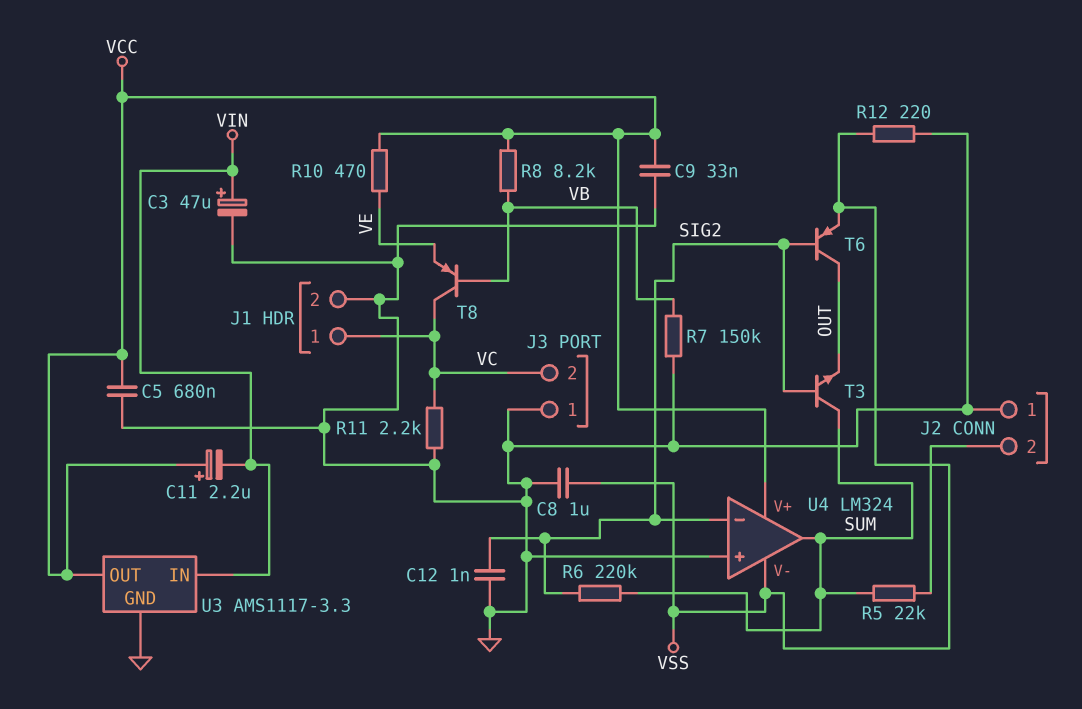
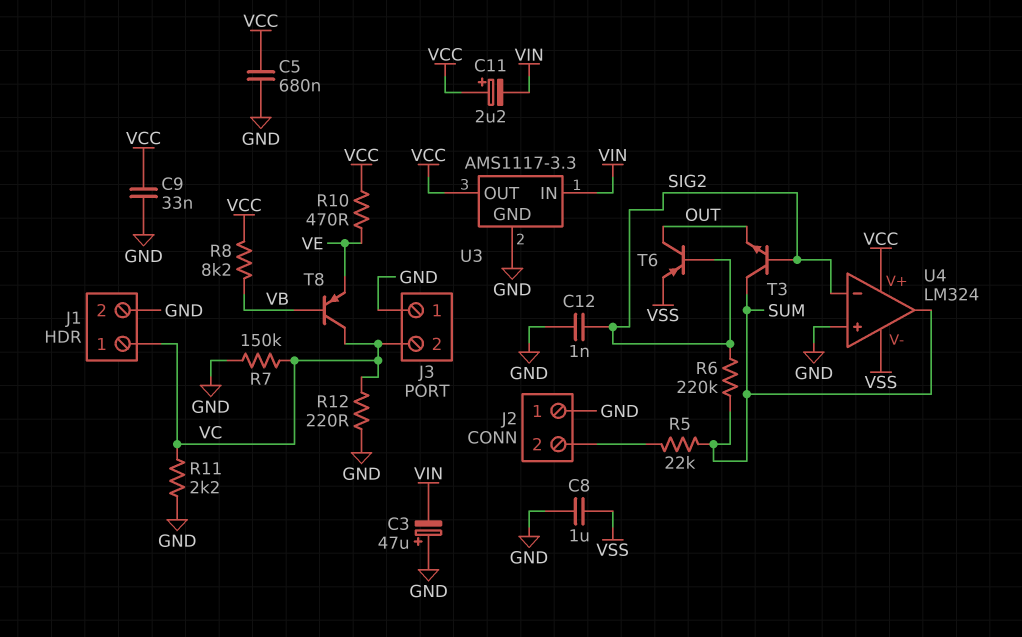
C3: 47uF (plus VIN, minus GND) -> 47uF (plus GND, minus VIN)
R7: 150k (GND, VB) -> 150k (GND, VC)
R12: 220 (GND, VSS) -> 220 (GND, VC)

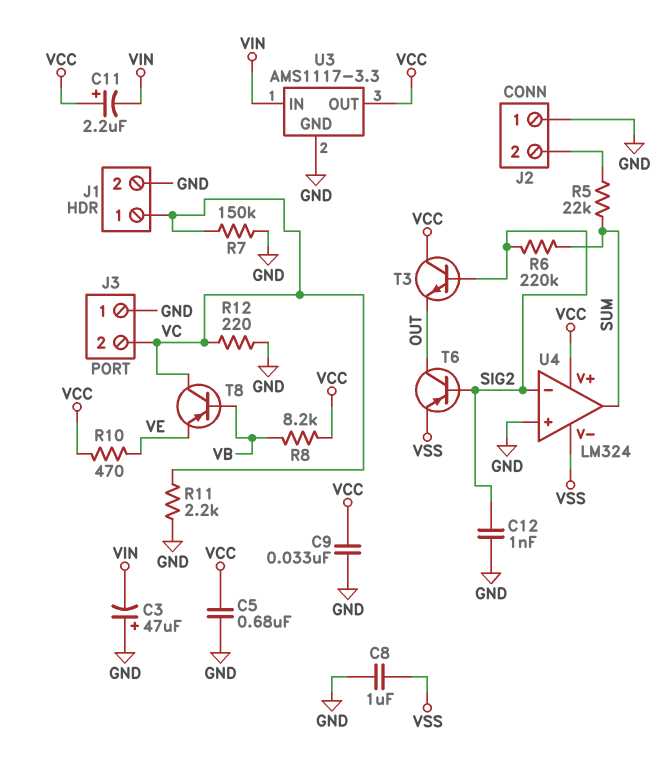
T3: NPN (B SIG2, C SUM, E OUT) -> NPN (B SIG2, C VCC, E OUT)

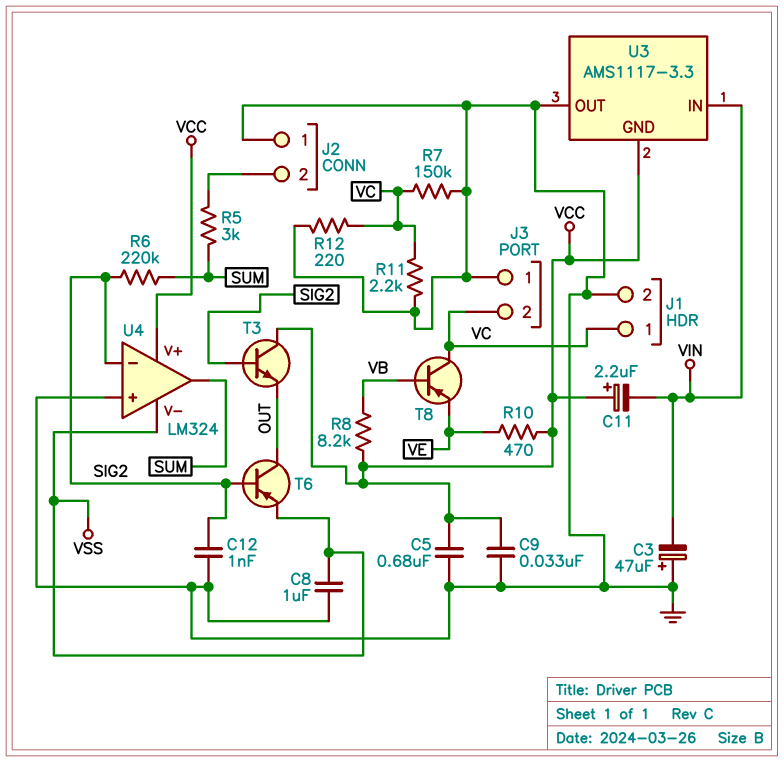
R5: 22k (J2/2, SUM) -> 3k (J2/2, SUM)
U3 pin GND: GND -> VCC
U3 pin OUT: VCC -> GND

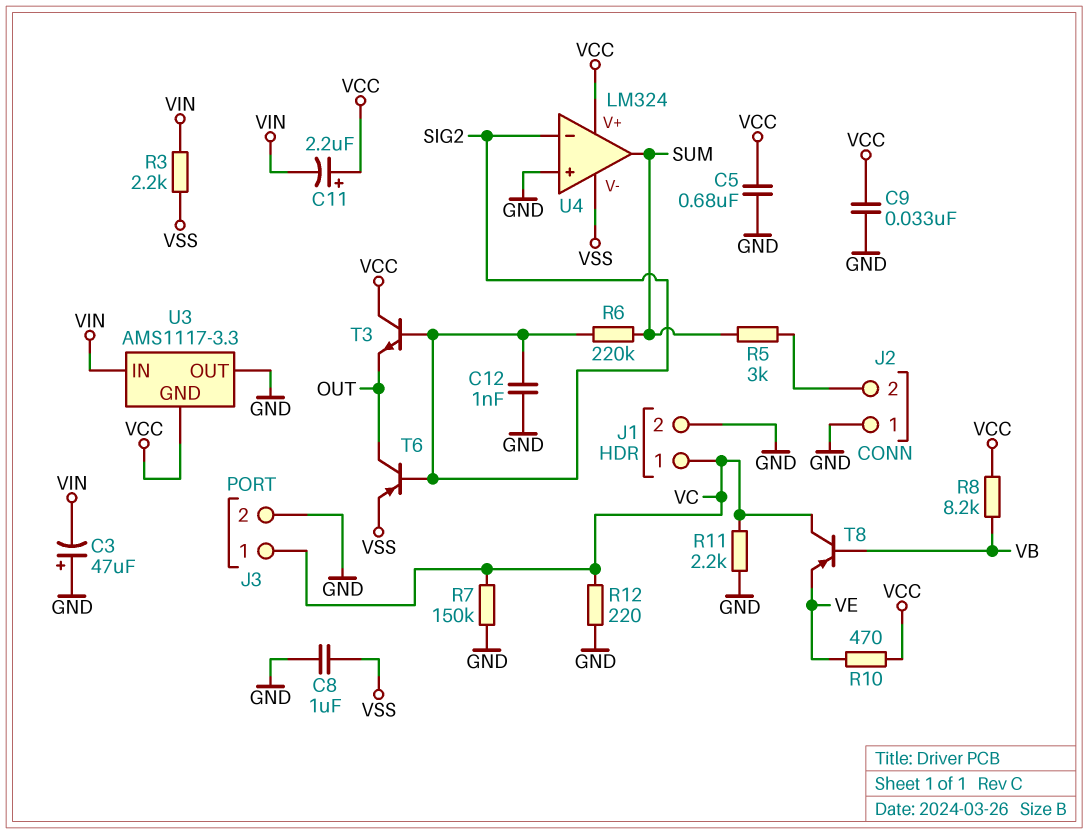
J3 pin 1: GND -> VC
J3 pin 2: VC -> GND
R3: none -> 2.2k (VIN, VSS)

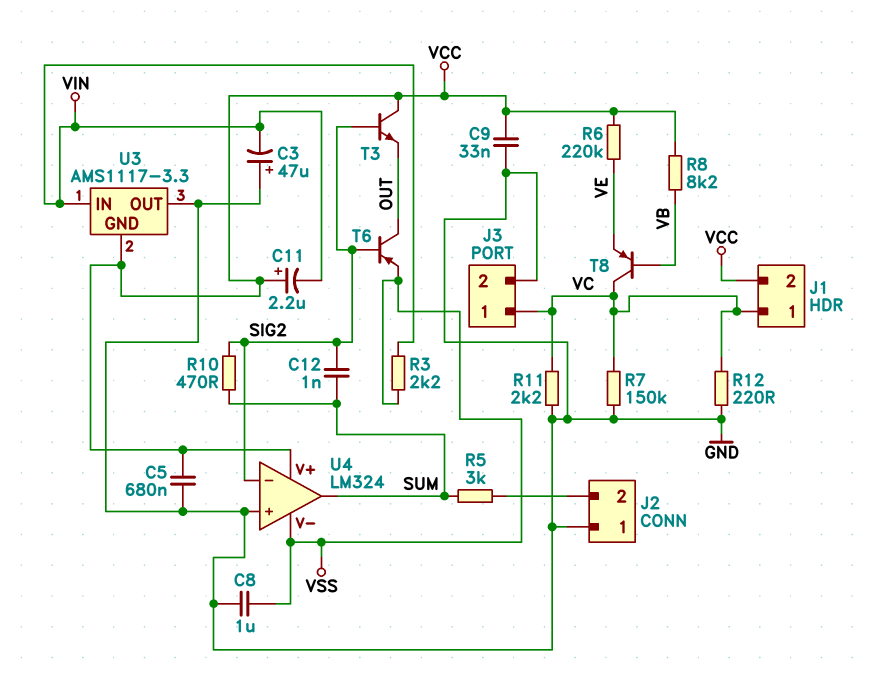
C12: 1nF (GND, SIG2) -> 1nF (SIG2, SUM)
J1 pin 2: GND -> VCC
R6: 220k (SIG2, SUM) -> 220k (VCC, VE)
R10: 470 (VCC, VE) -> 470 (SIG2, SUM)

